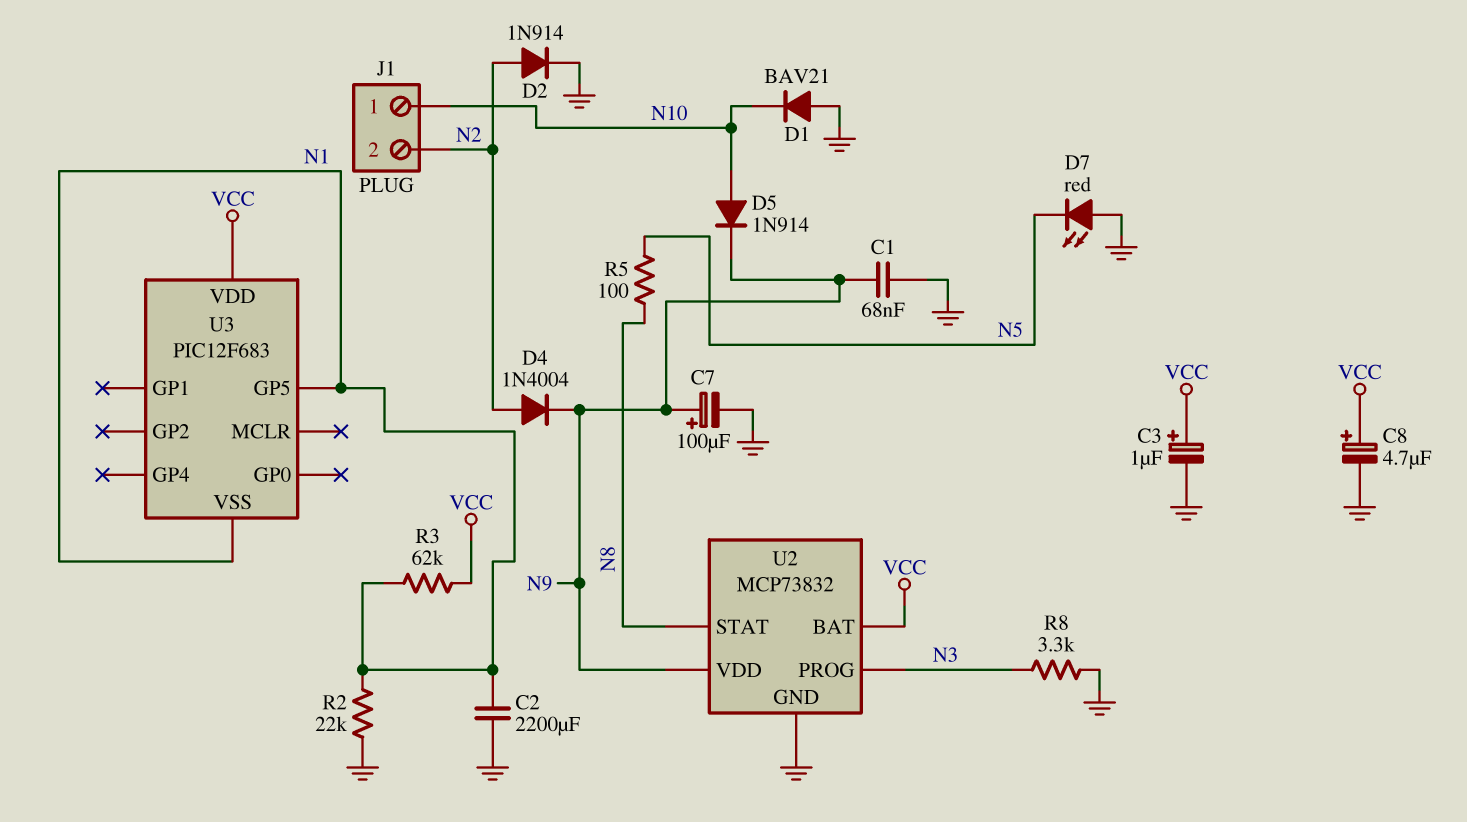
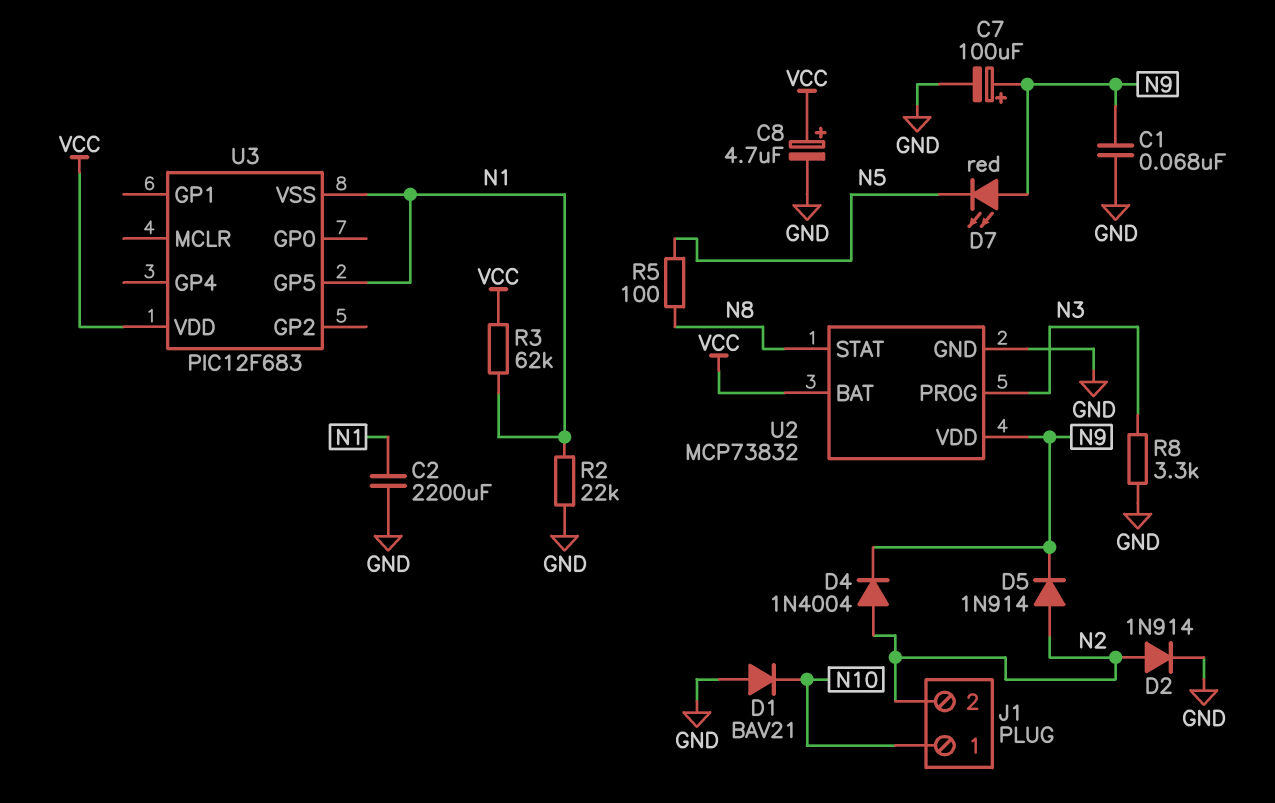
C3: 1uF (plus VCC, minus GND) -> none
D5: diode 1N914 (A N10, K N9) -> diode 1N914 (A N2, K N9)
D7: LED red (A GND, K N5) -> LED red (A N9, K N5)

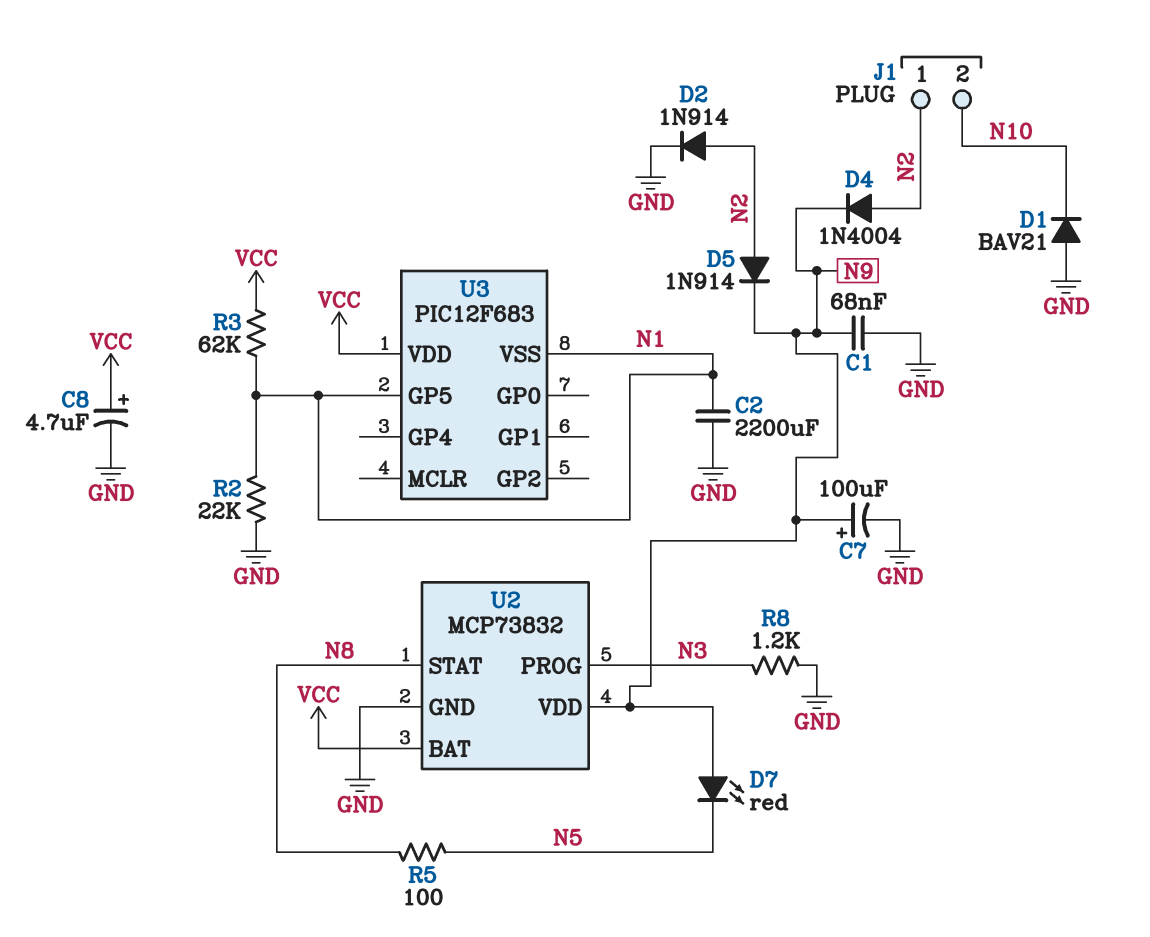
J1 pin 1: N10 -> N2
J1 pin 2: N2 -> N10
R8: 3.3k (GND, N3) -> 1.2k (GND, N3)

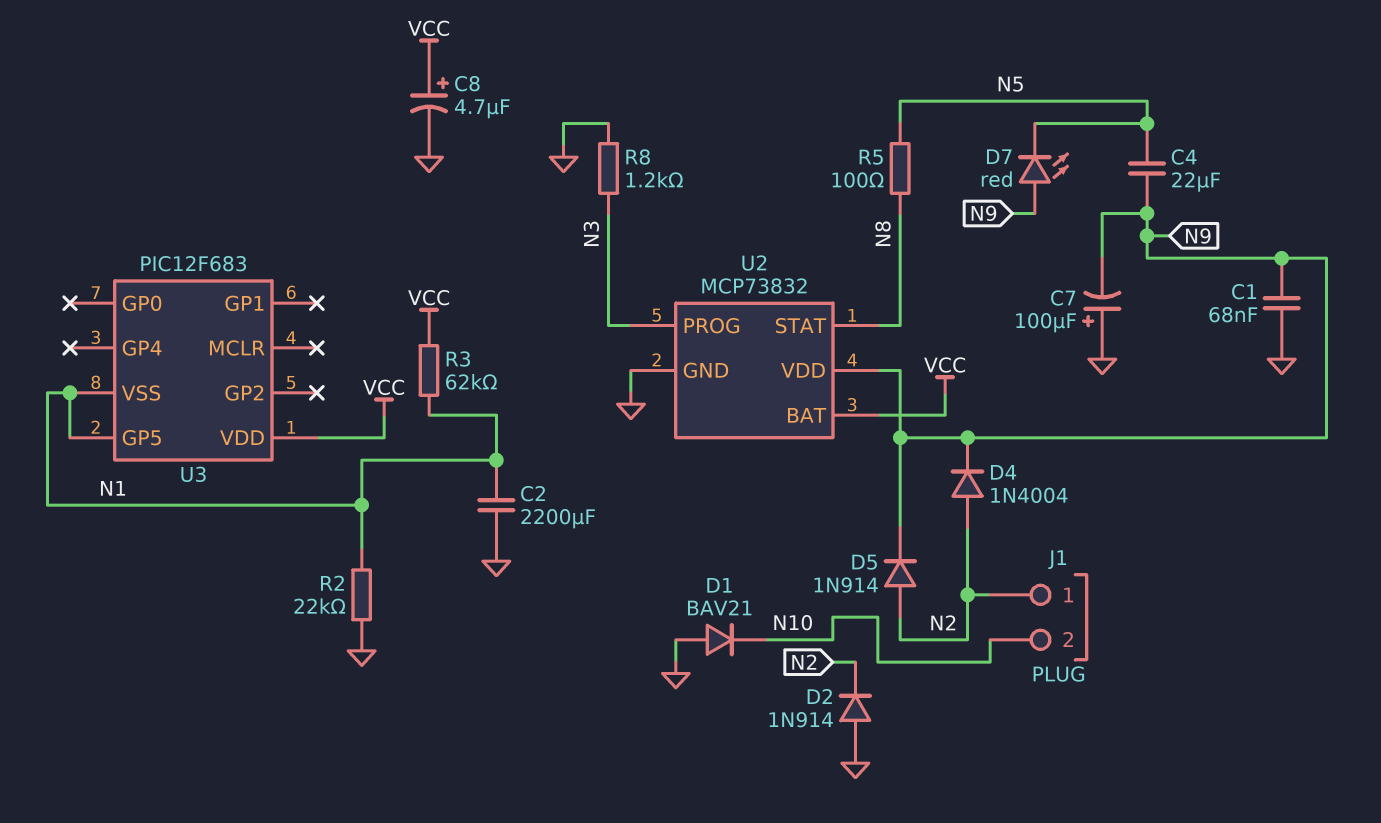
C4: none -> 22uF (N5, N9)
C7: 100uF (plus N9, minus GND) -> 100uF (plus GND, minus N9)
D2: diode 1N914 (A N2, K GND) -> diode 1N914 (A GND, K N2)

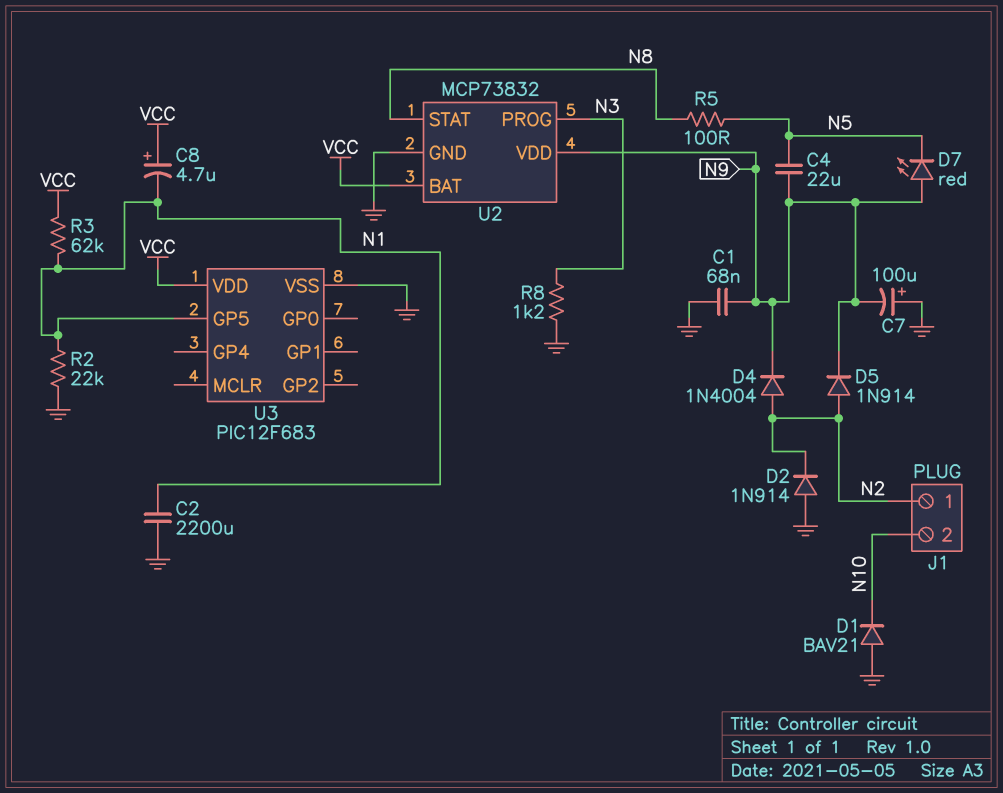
C8: 4.7uF (plus VCC, minus GND) -> 4.7uF (plus VCC, minus N1)
U3 pin VSS: N1 -> GND

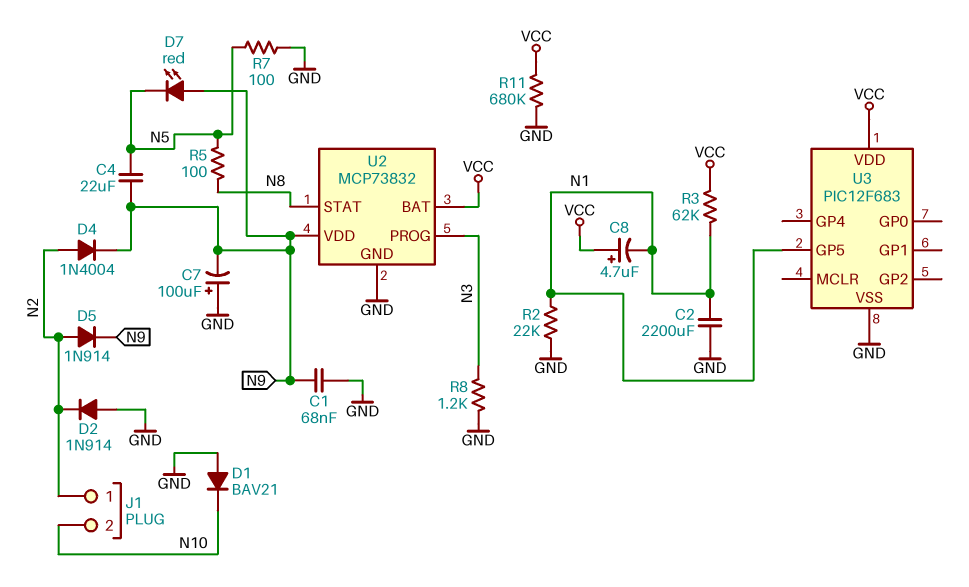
R7: none -> 100 (GND, N5)
R11: none -> 680k (GND, VCC)

